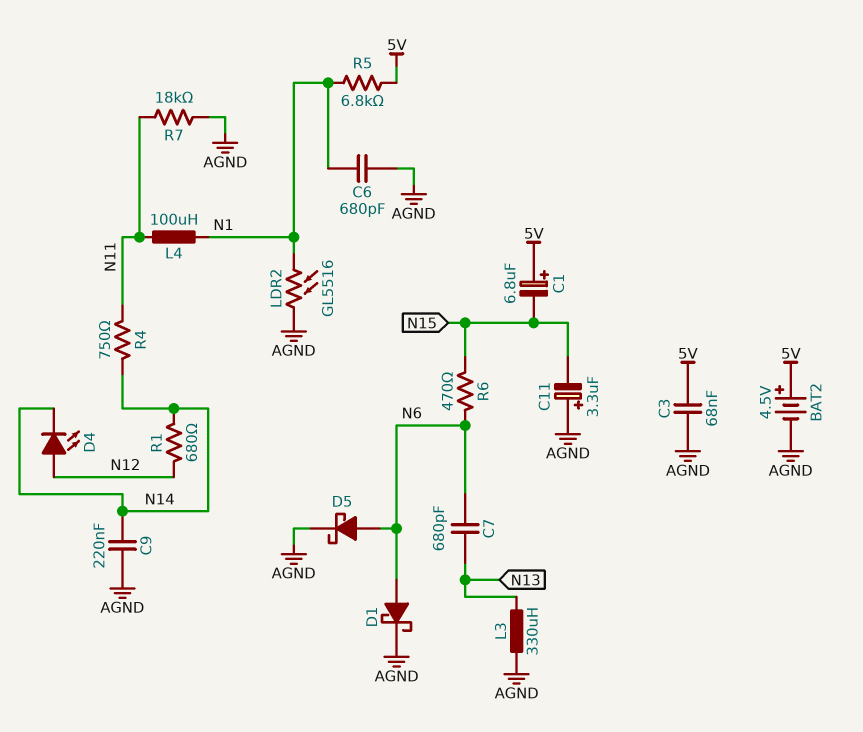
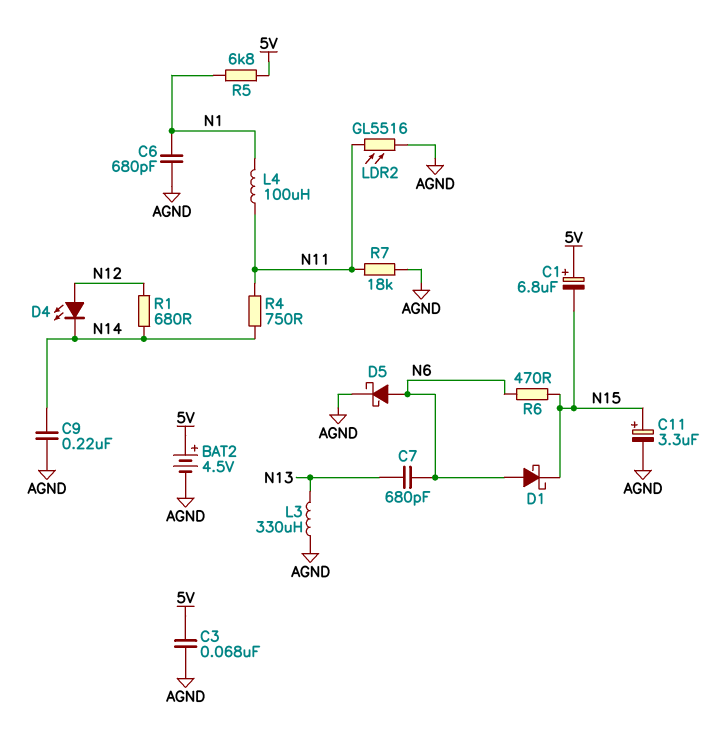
C11: 3.3uF (plus AGND, minus N15) -> 3.3uF (plus N15, minus AGND)
D1: schottky (A N6, K AGND) -> schottky (A N6, K N15)
LDR2: GL5516 (AGND, N1) -> GL5516 (AGND, N11)

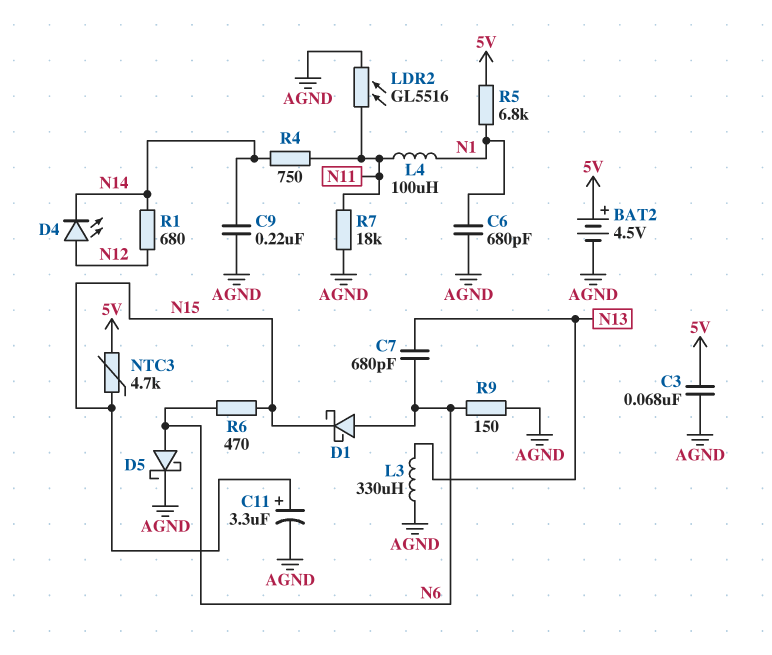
C1: 6.8uF (plus 5V, minus N15) -> none
NTC3: none -> 4.7k (5V, N15)
R9: none -> 150 (AGND, N6)

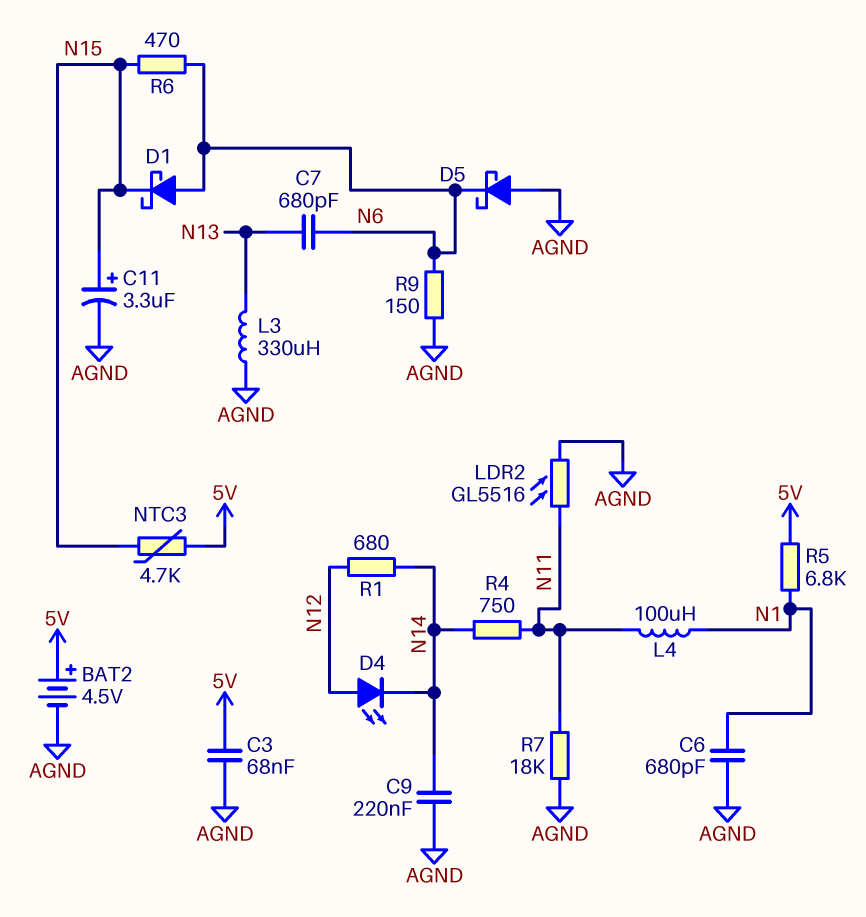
D5: schottky (A N6, K AGND) -> schottky (A AGND, K N6)

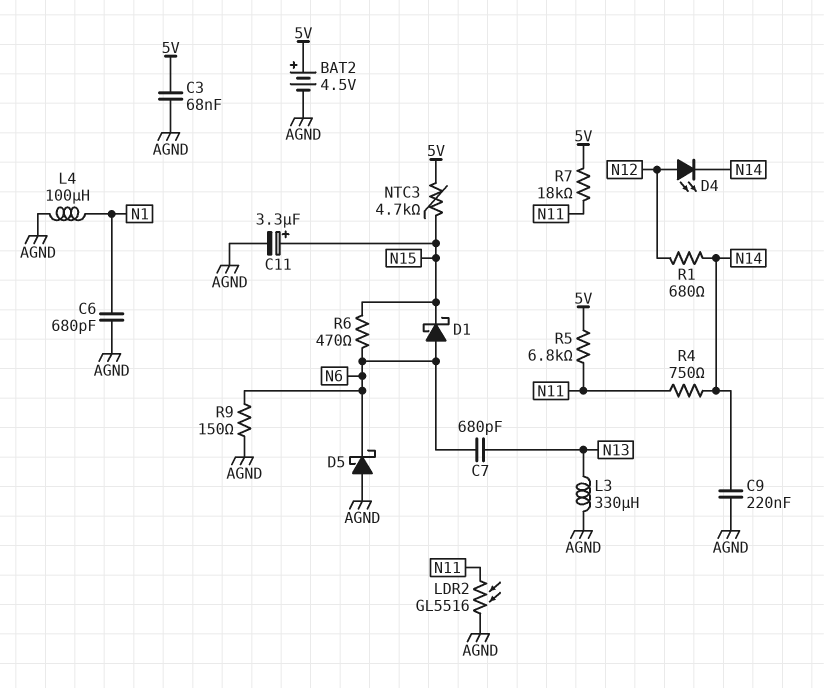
L4: 100uH (N1, N11) -> 100uH (AGND, N1)
R5: 6.8k (5V, N1) -> 6.8k (5V, N11)
R7: 18k (AGND, N11) -> 18k (5V, N11)

